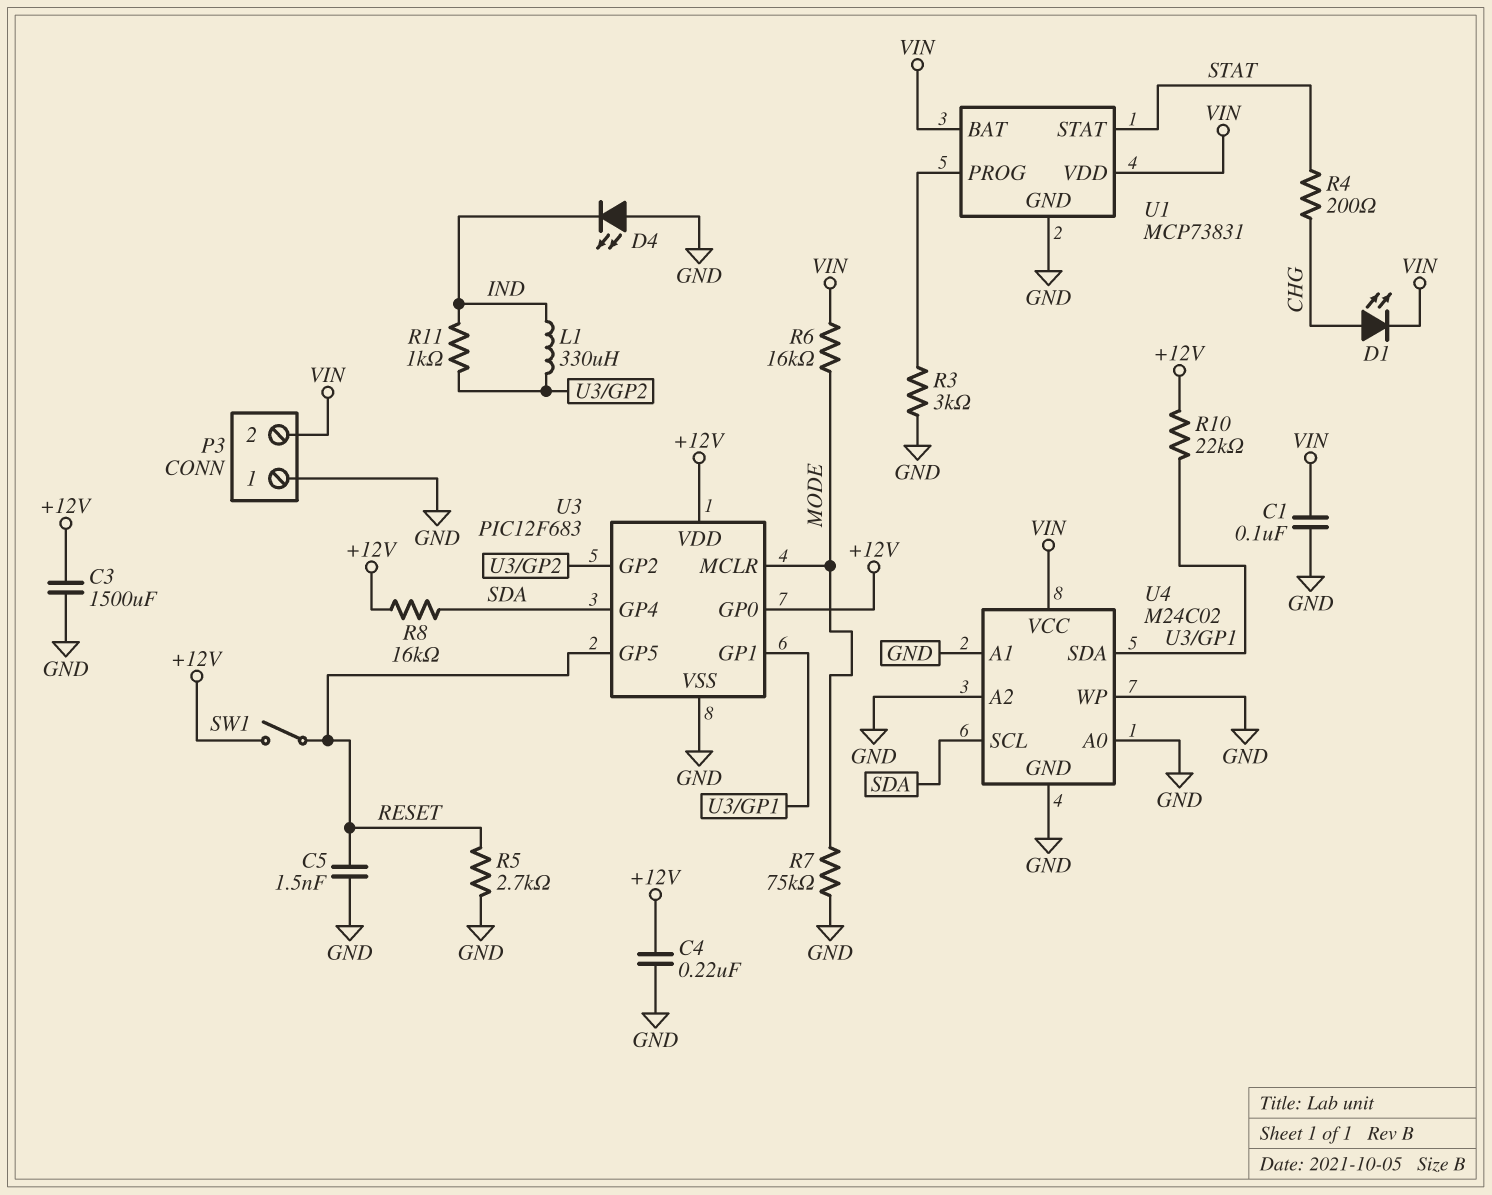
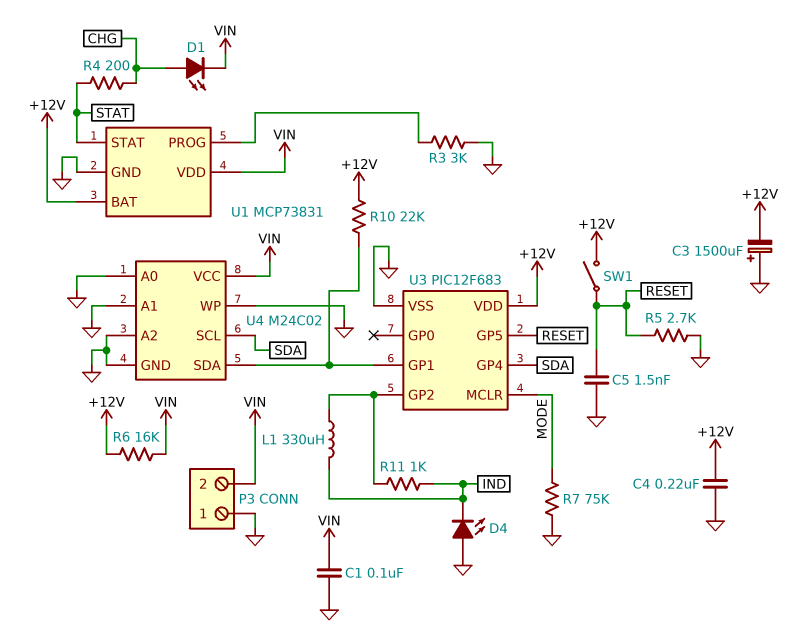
C3: 1500uF (+12V, GND) -> 1500uF (plus GND, minus +12V)
R6: 16k (MODE, VIN) -> 16k (+12V, VIN)
R8: 16k (+12V, SDA) -> none
U1 pin BAT: VIN -> +12V
U3 pin GP0: +12V -> none

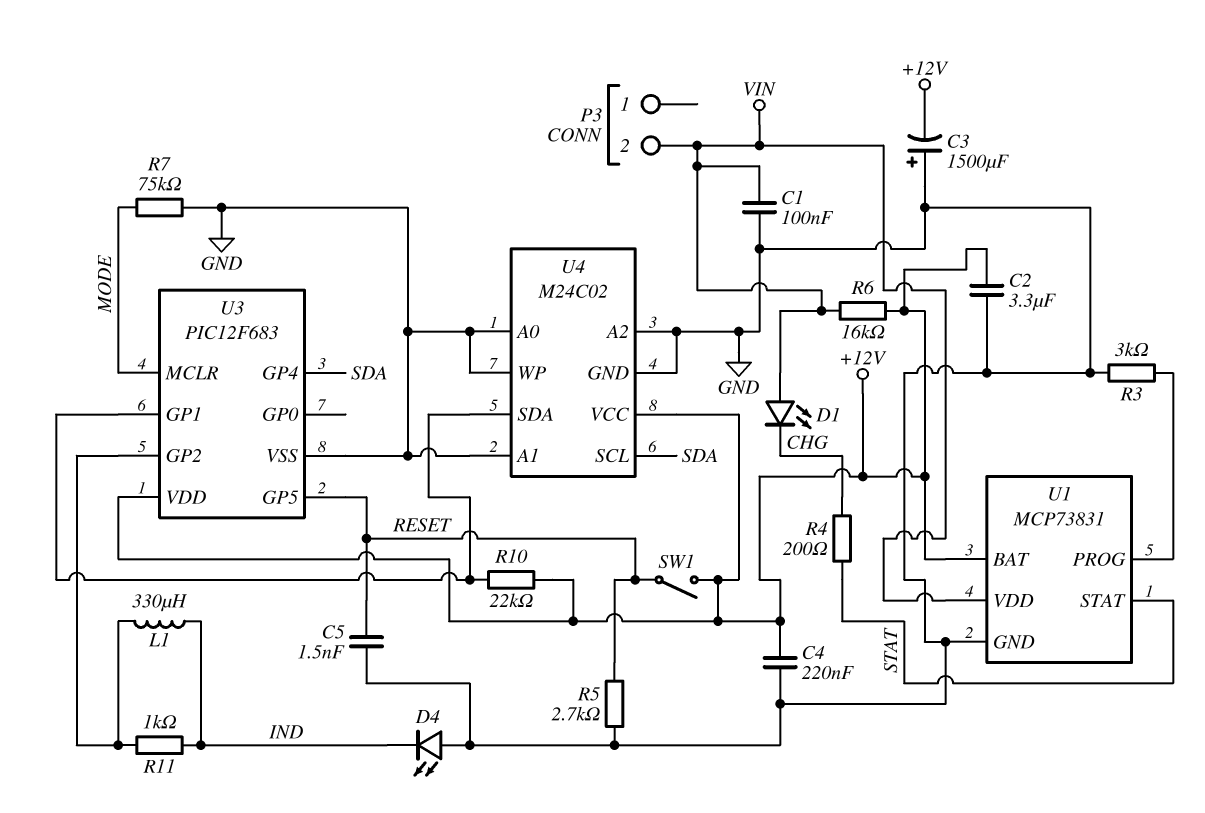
C2: none -> 3.3uF (+12V, GND)
D1: LED (A CHG, K VIN) -> LED (A VIN, K CHG)
P3 pin 1: GND -> none
U4 pin VCC: VIN -> +12V

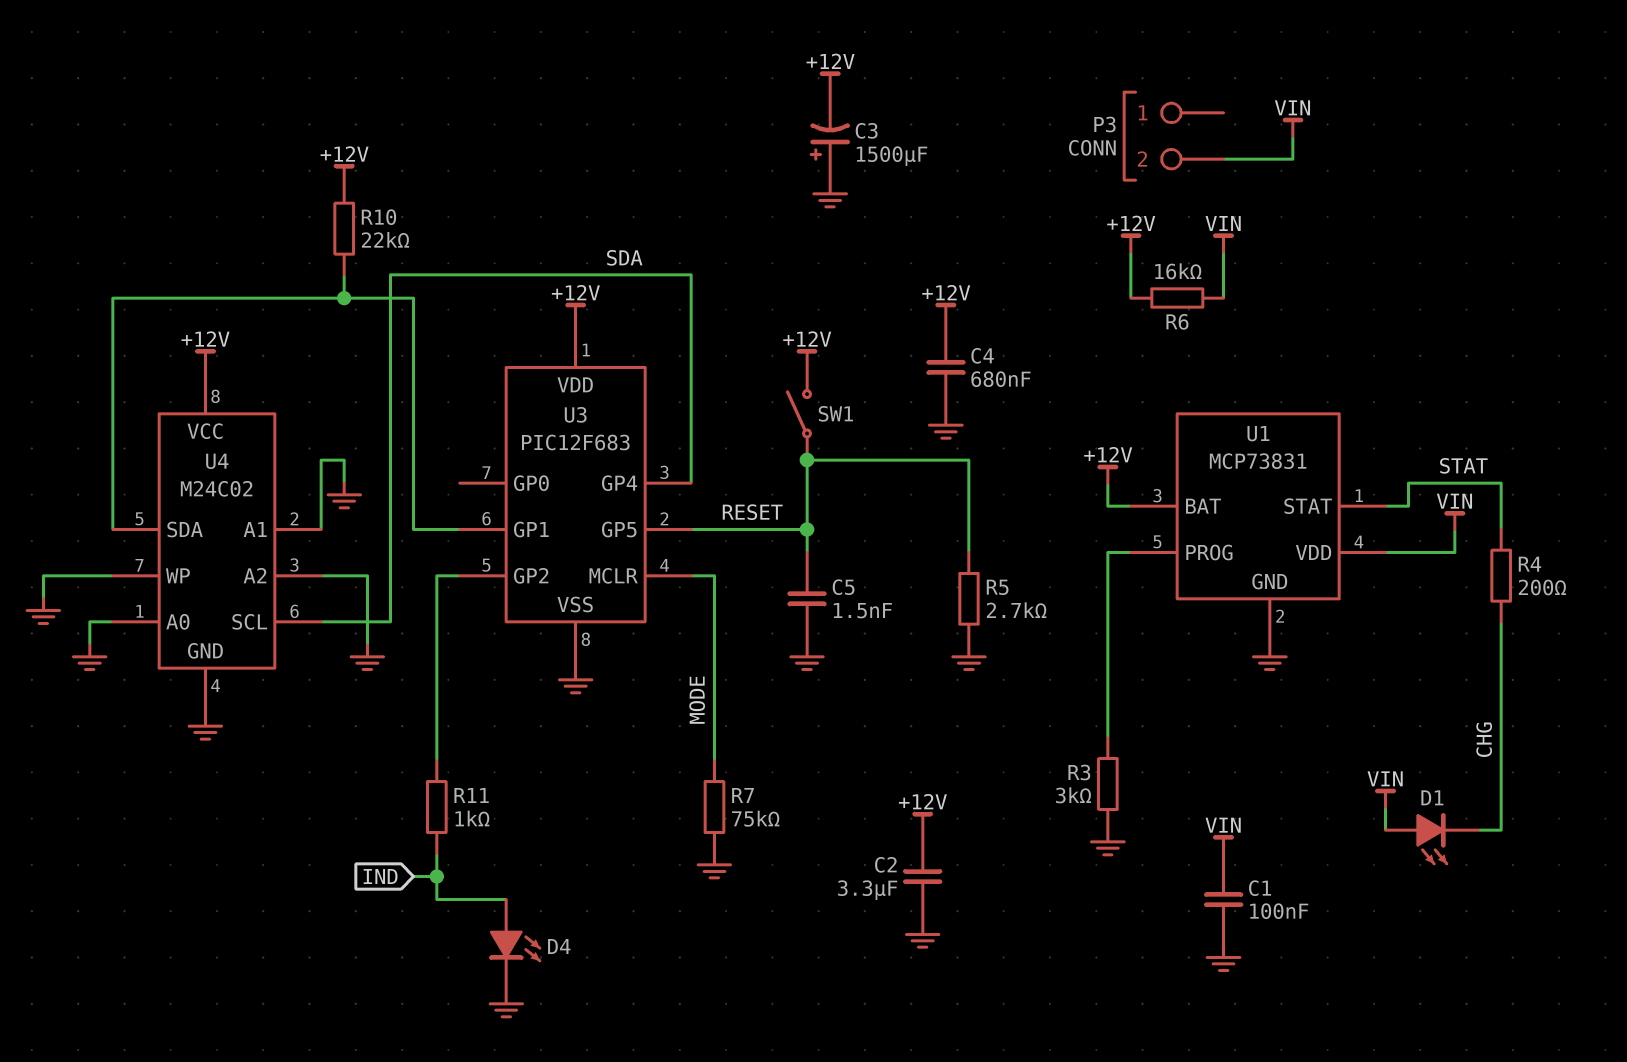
C4: 220nF (+12V, GND) -> 680nF (+12V, GND)
D4: LED (A GND, K IND) -> LED (A IND, K GND)
L1: 330uH (IND, U3/GP2) -> none

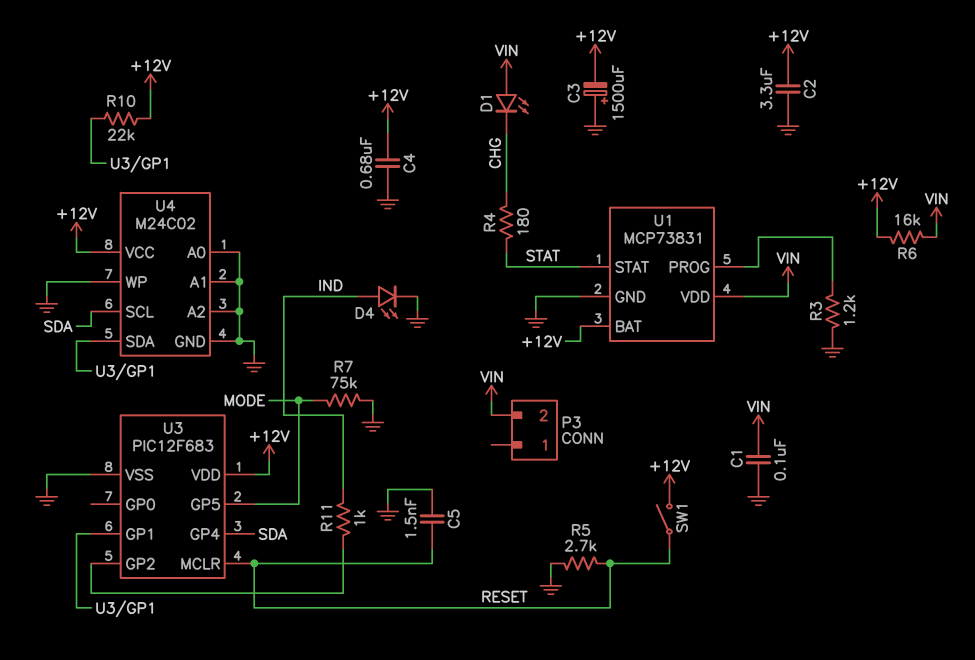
R3: 3k (GND, U1/PROG) -> 1.2k (GND, U1/PROG)
R4: 200 (CHG, STAT) -> 180 (CHG, STAT)
U3 pin GP5: RESET -> MODE
U3 pin MCLR: MODE -> RESET

